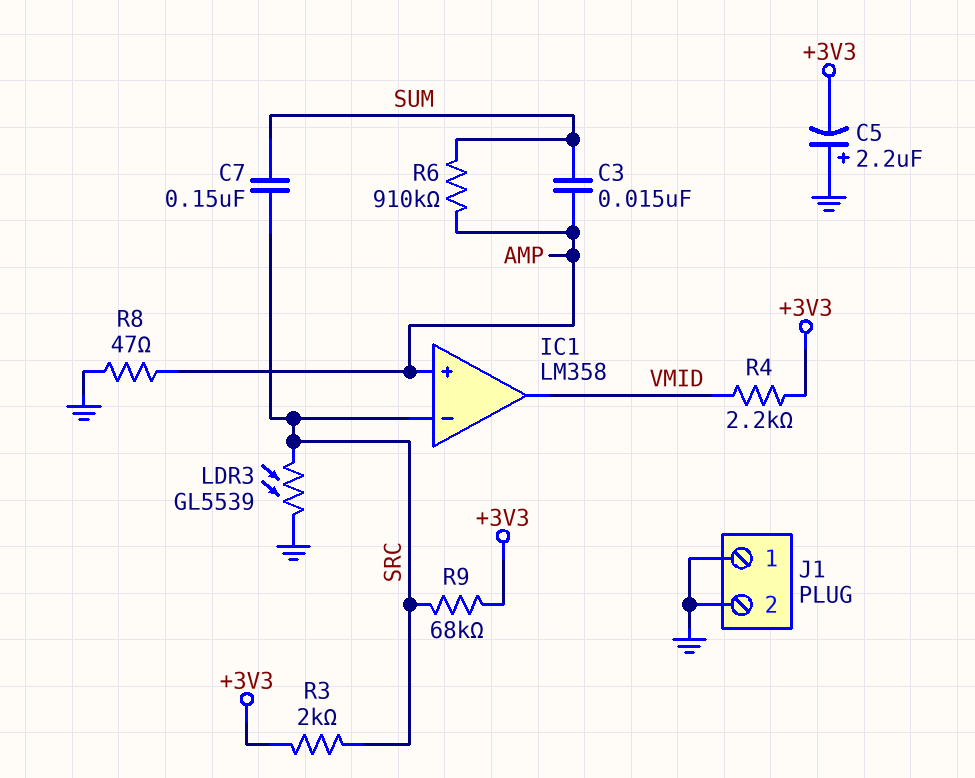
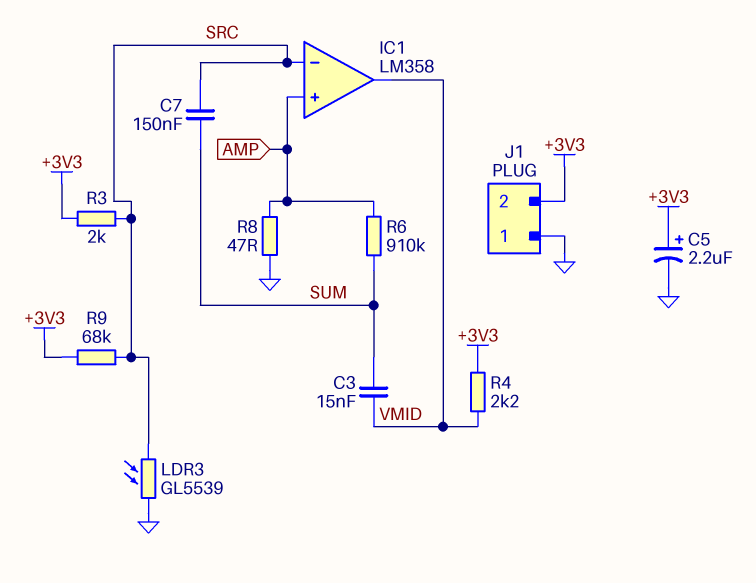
C3: 15nF (AMP, SUM) -> 15nF (SUM, VMID)
C5: 2.2uF (plus GND, minus +3V3) -> 2.2uF (plus +3V3, minus GND)
J1 pin 2: GND -> +3V3

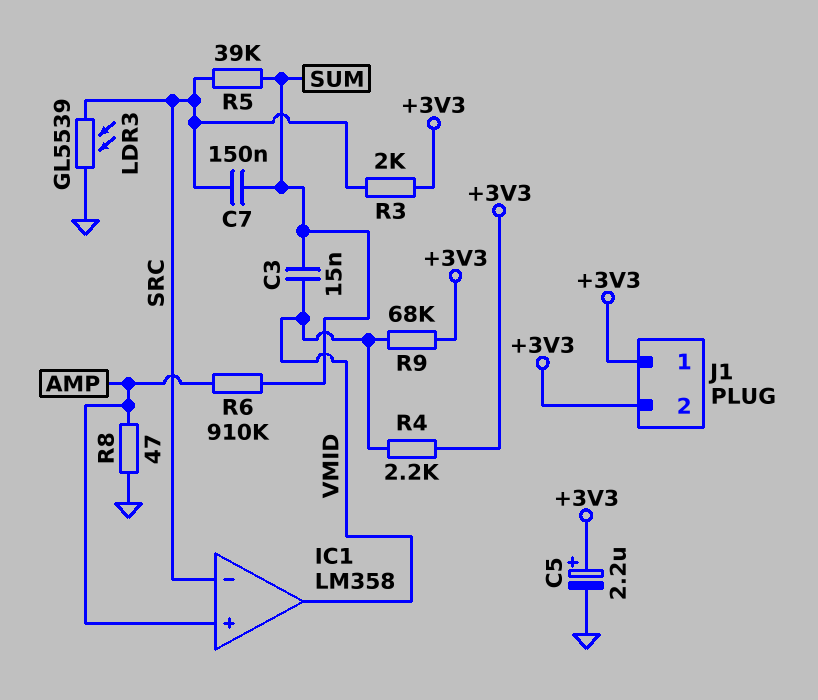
J1 pin 1: GND -> +3V3
R5: none -> 39k (SRC, SUM)
R9: 68k (+3V3, SRC) -> 68k (+3V3, VMID)

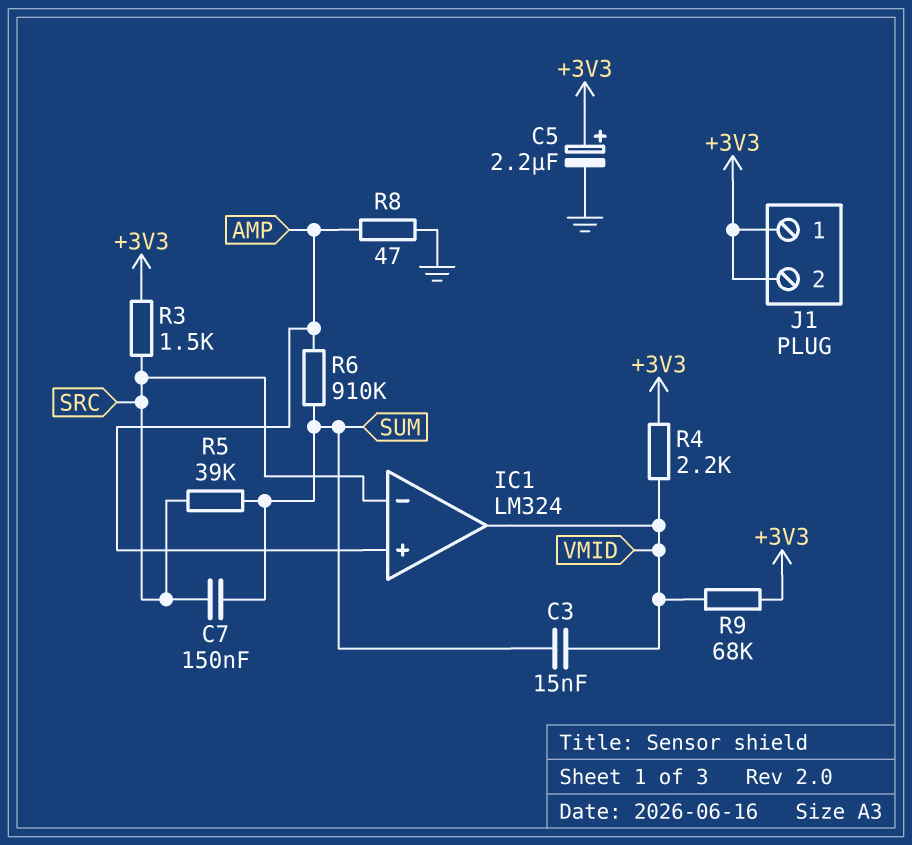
IC1: LM358 -> LM324
LDR3: GL5539 (GND, SRC) -> none
R3: 2k (+3V3, SRC) -> 1.5k (+3V3, SRC)

